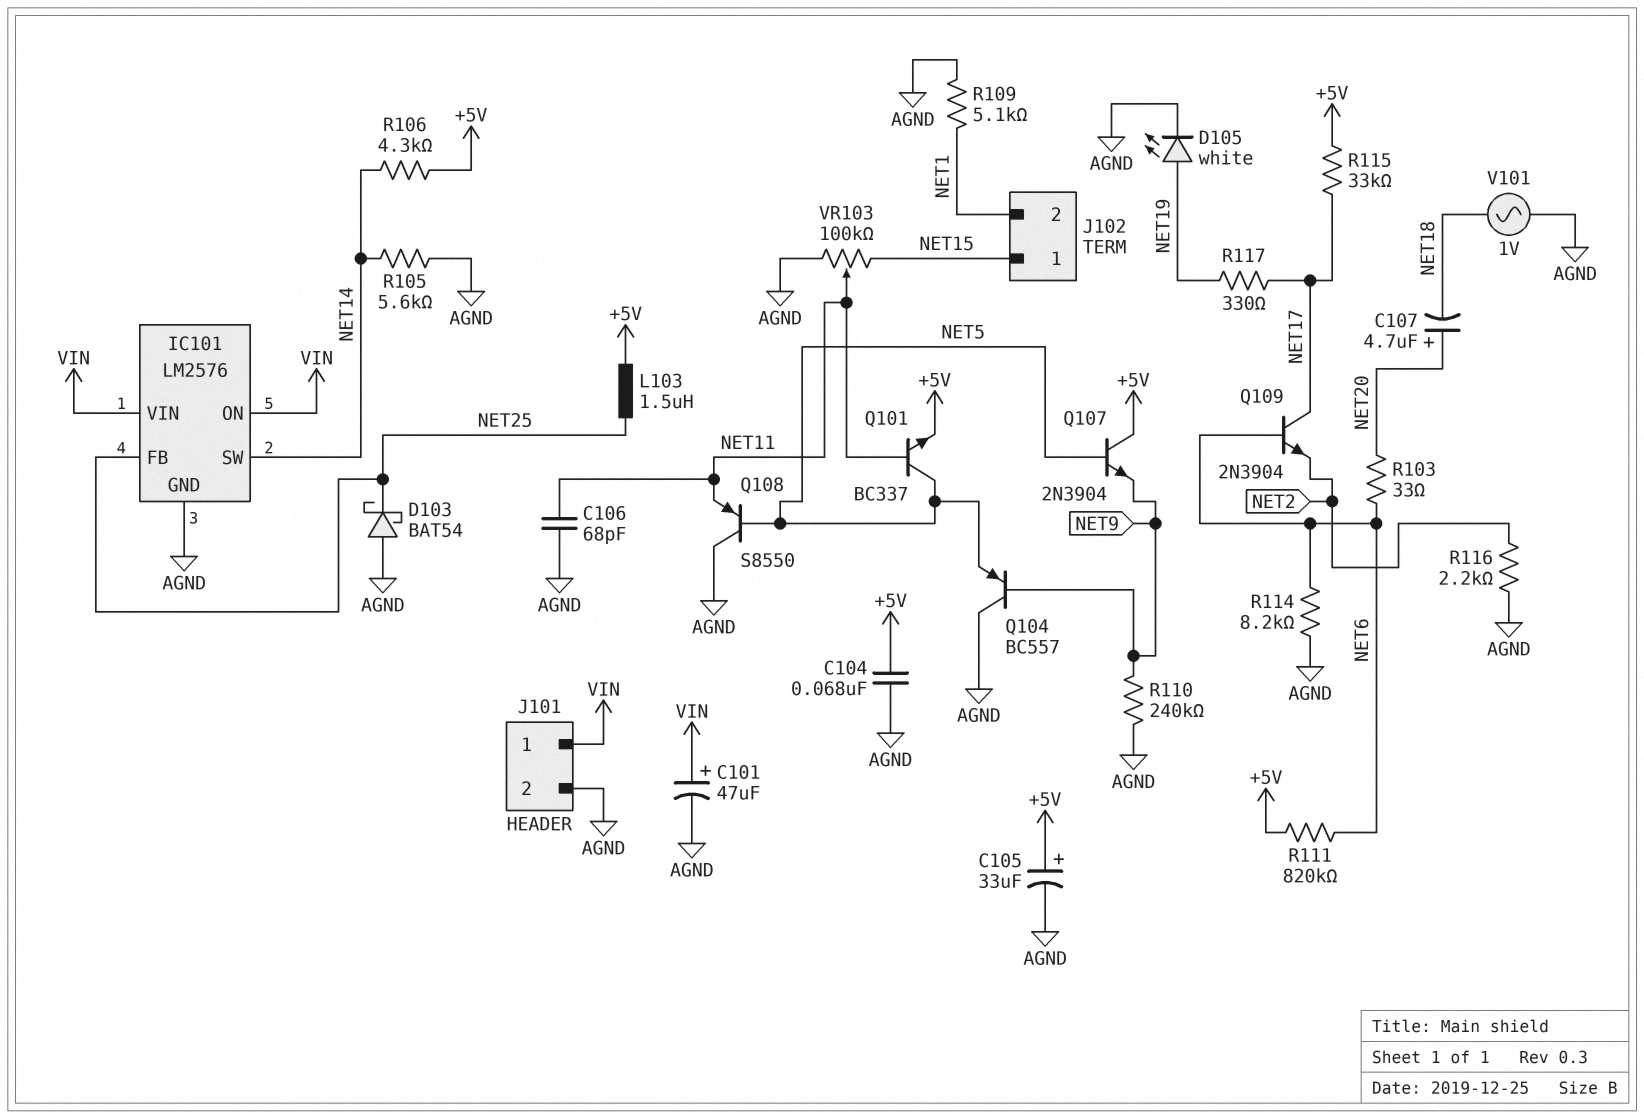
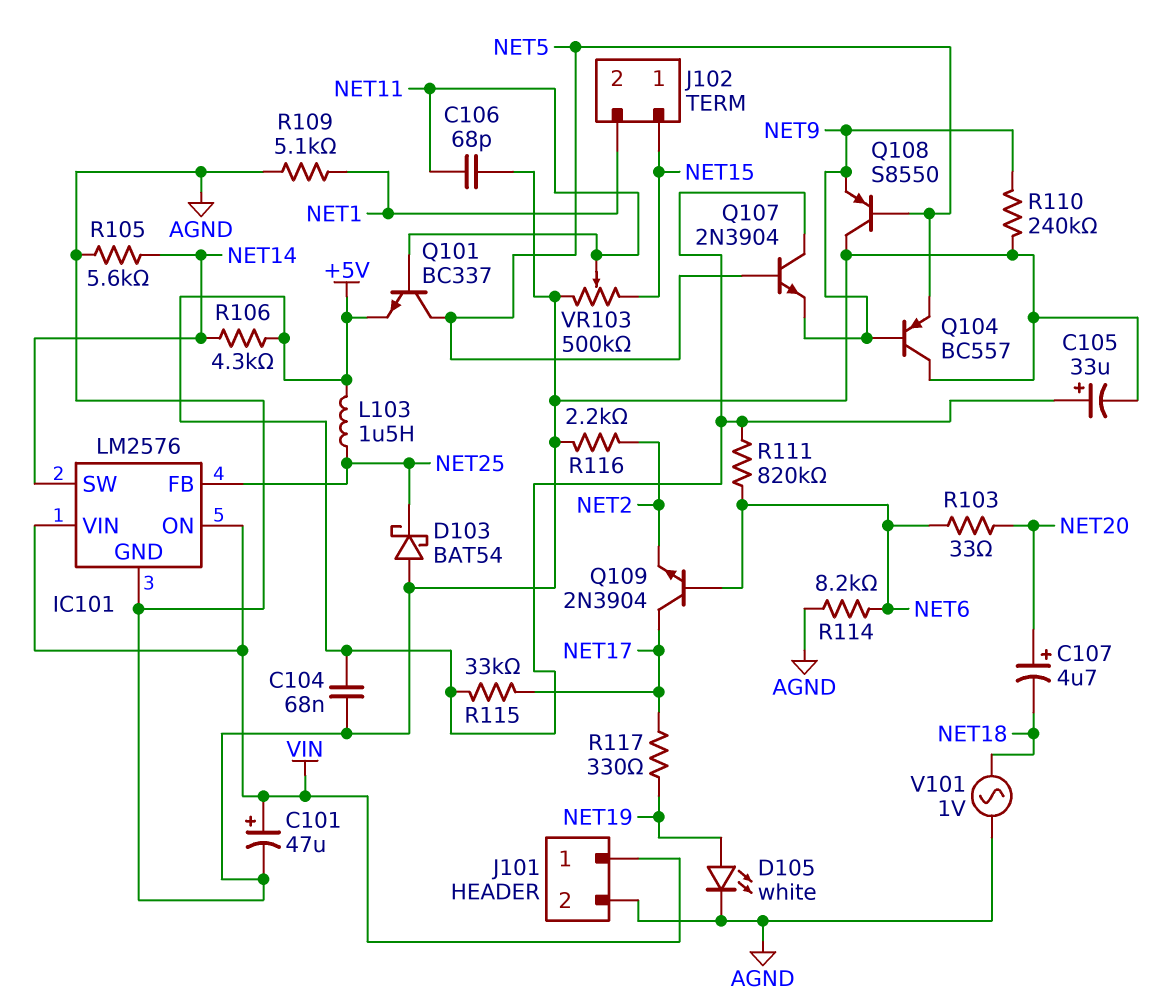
Q108: PNP S8550 (B NET5, C AGND, E NET11) -> PNP S8550 (B NET5, C AGND, E NET9)
VR103: 100k (AGND, NET15, wiper NET11) -> 500k (AGND, NET15, wiper NET11)

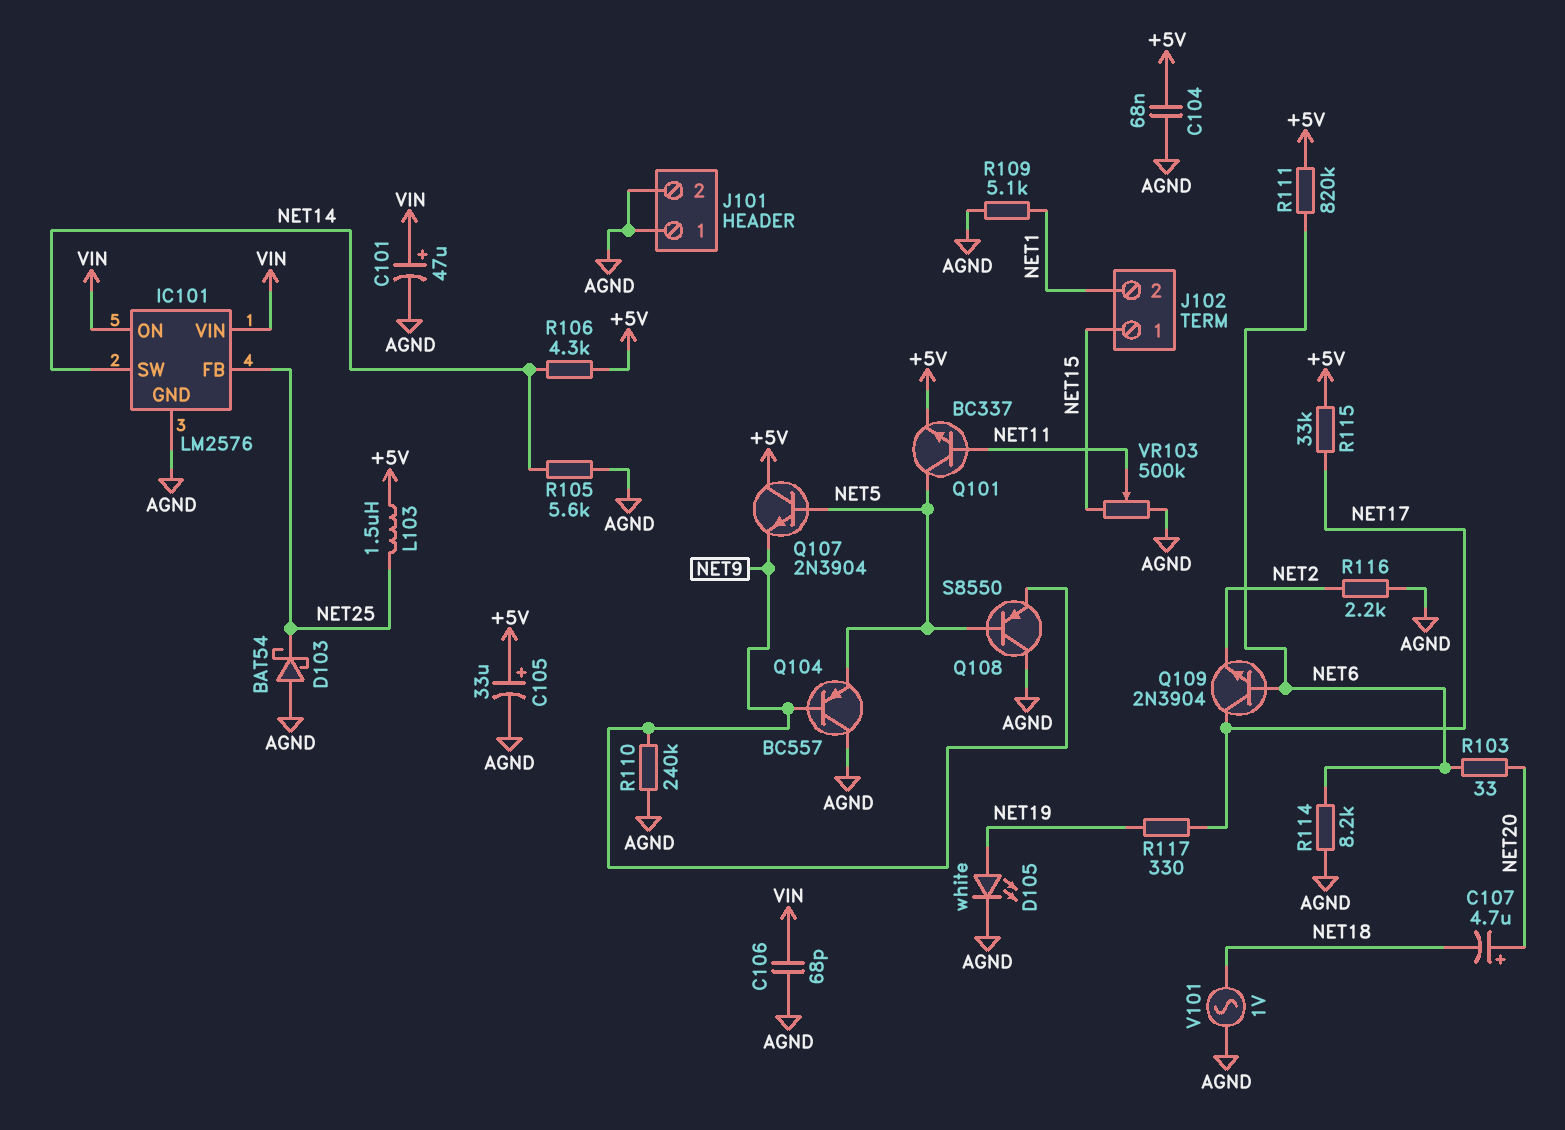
C106: 68pF (AGND, NET11) -> 68pF (AGND, VIN)
J101 pin 1: VIN -> AGND

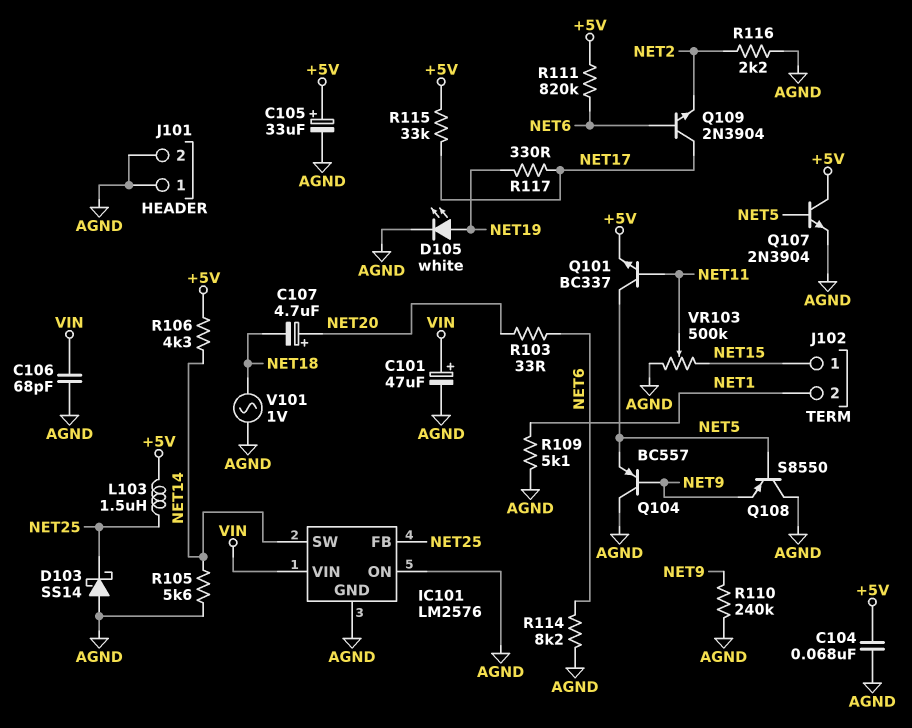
D103: schottky BAT54 (A AGND, K NET25) -> schottky SS14 (A AGND, K NET25)
IC101 pin ON: VIN -> AGND
Q107: NPN 2N3904 (B NET5, C +5V, E NET9) -> NPN 2N3904 (B NET5, C +5V, E AGND)

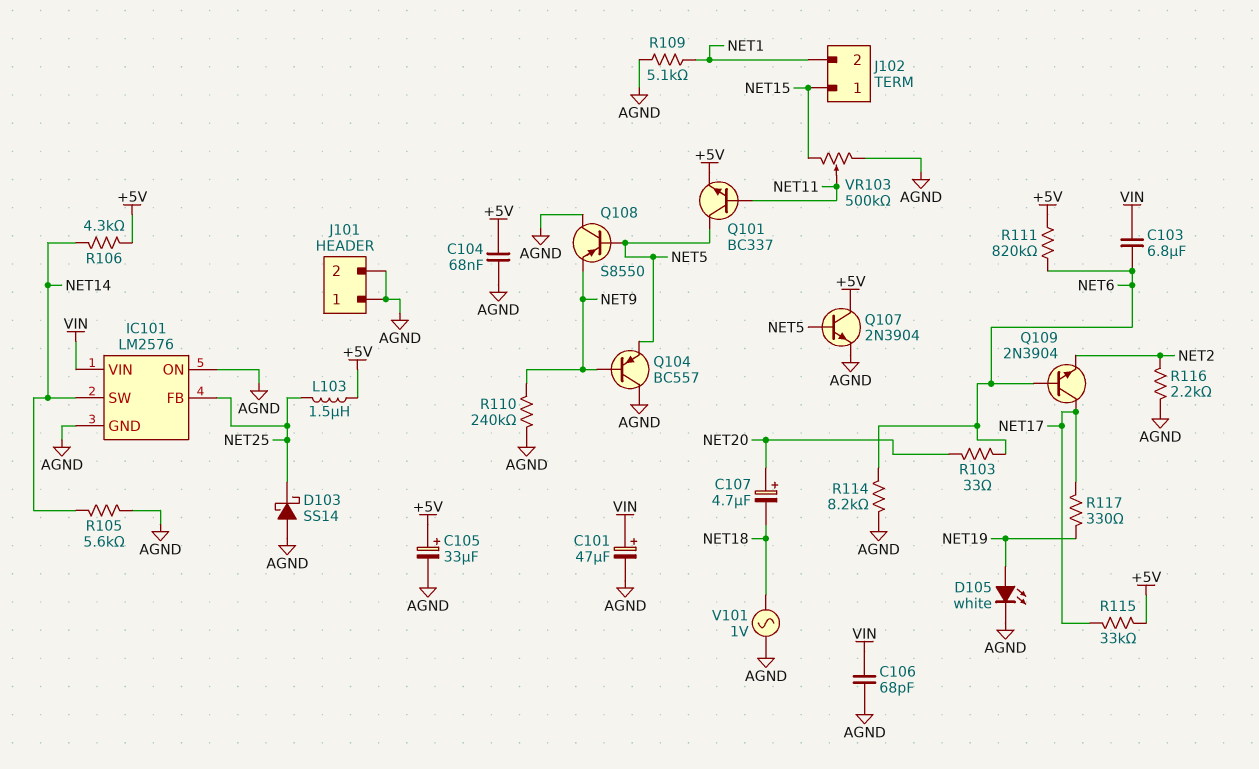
C103: none -> 6.8uF (NET6, VIN)

